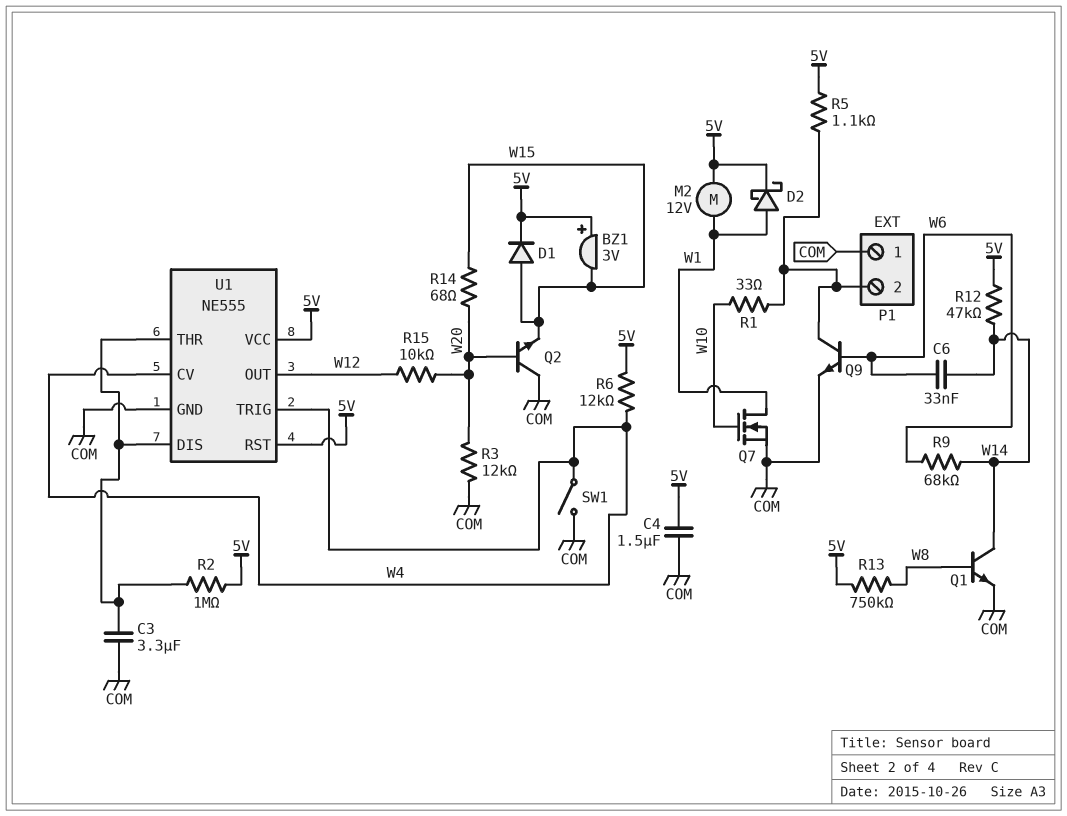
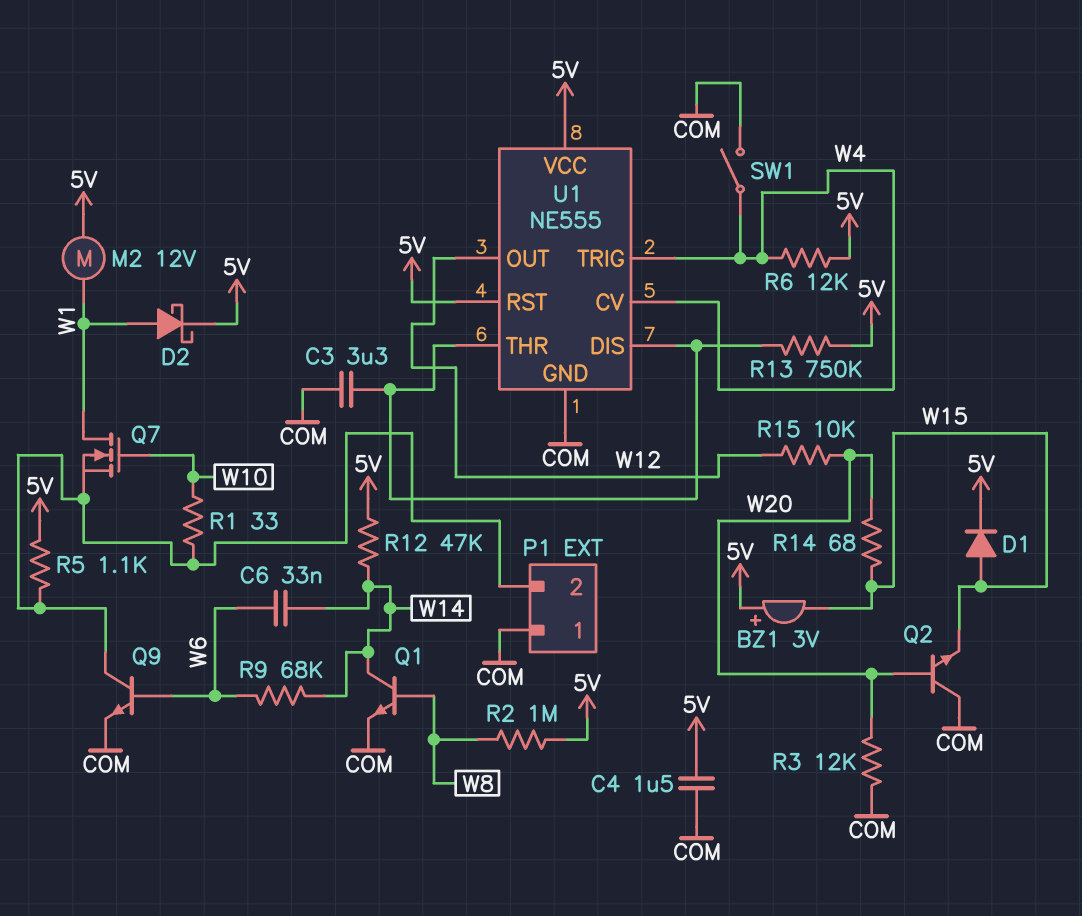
Q7: NMOS (G W10, D W1, S COM) -> NMOS (G W10, D W1, S P1/2)
R2: 1M (5V, U1/DIS) -> 1M (5V, W8)
R13: 750k (5V, W8) -> 750k (5V, U1/DIS)

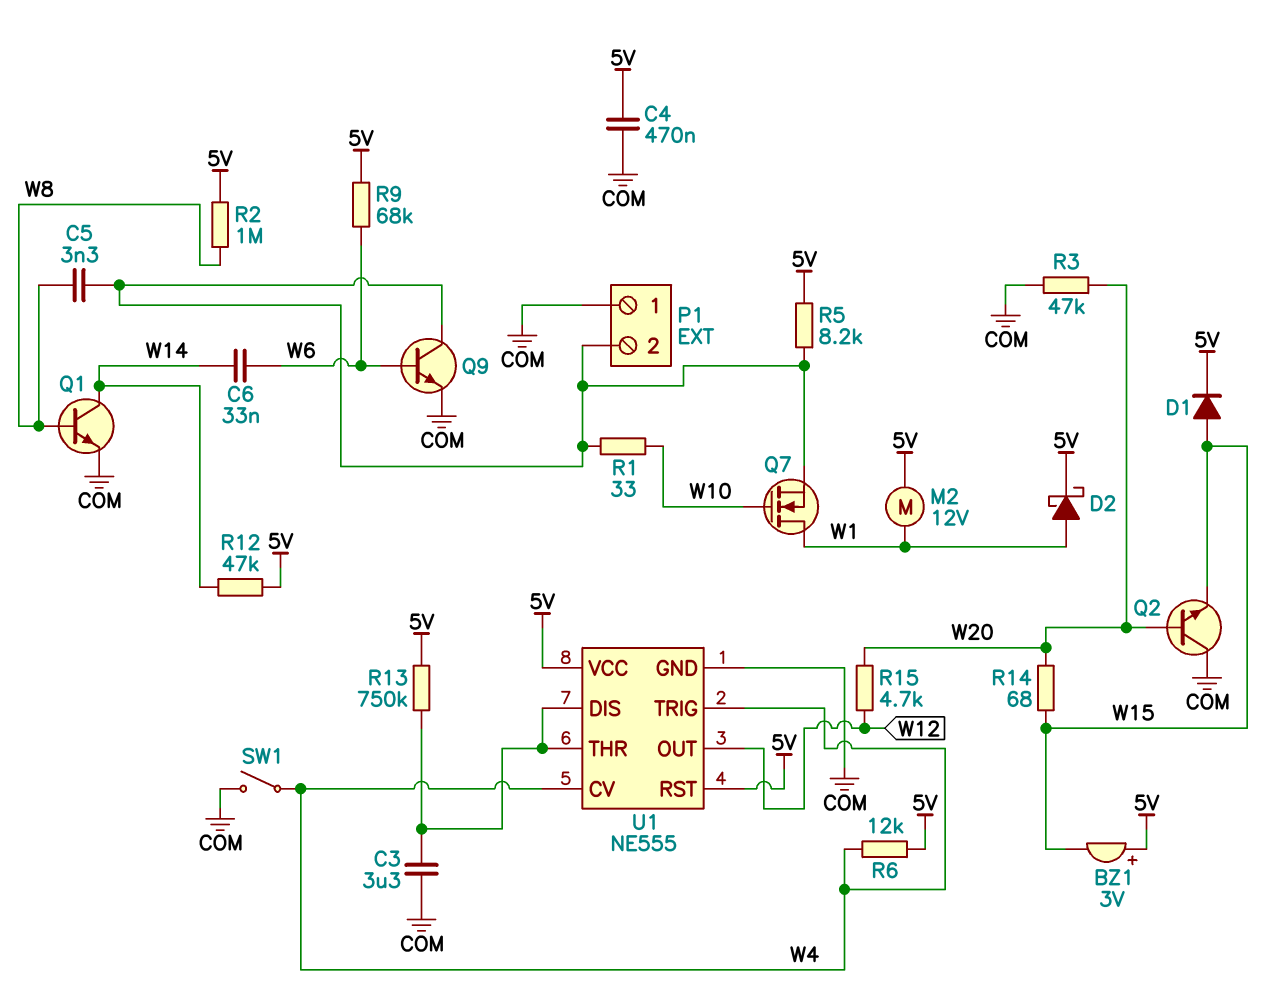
C4: 1.5uF (5V, COM) -> 470nF (5V, COM)
C5: none -> 3.3nF (P1/2, W8)
R3: 12k (COM, W20) -> 47k (COM, W20)
R5: 1.1k (5V, P1/2) -> 8.2k (5V, P1/2)
R9: 68k (W6, W14) -> 68k (5V, W6)
R15: 10k (W12, W20) -> 4.7k (W12, W20)

